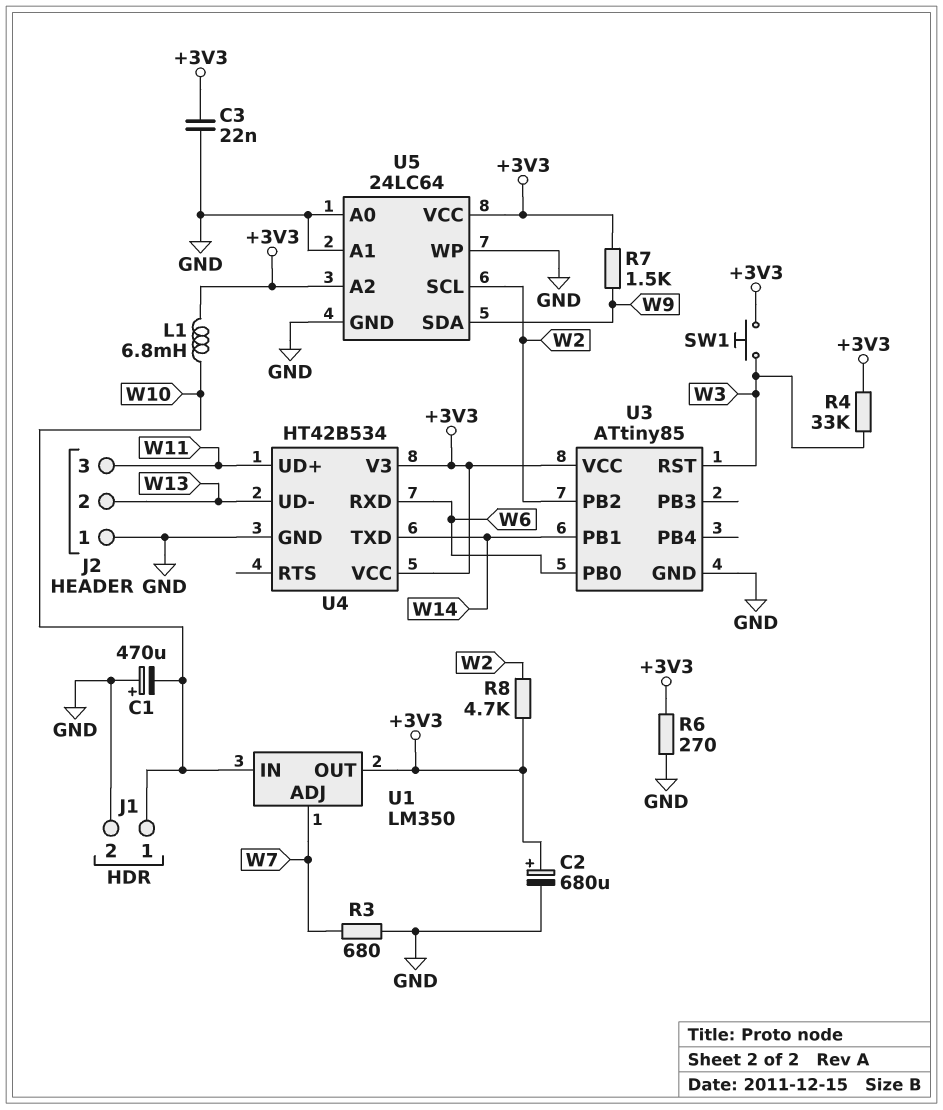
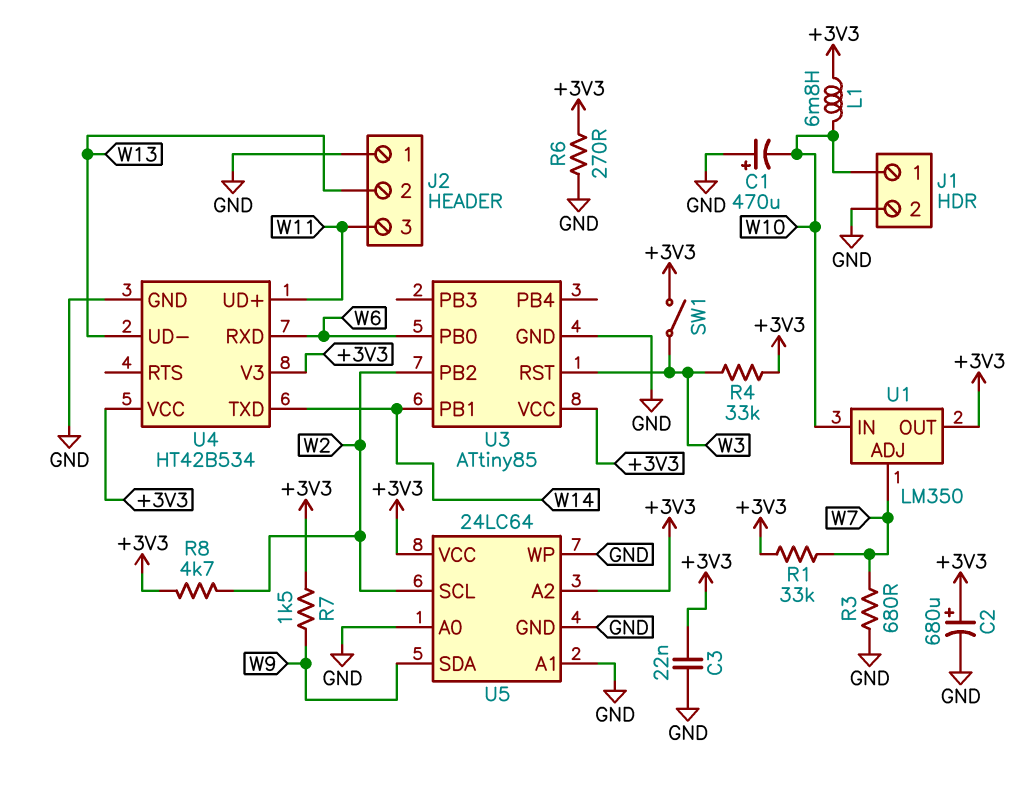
R1: none -> 33k (+3V3, W7)
SW1: button (+3V3, W3) -> switch (+3V3, W3)

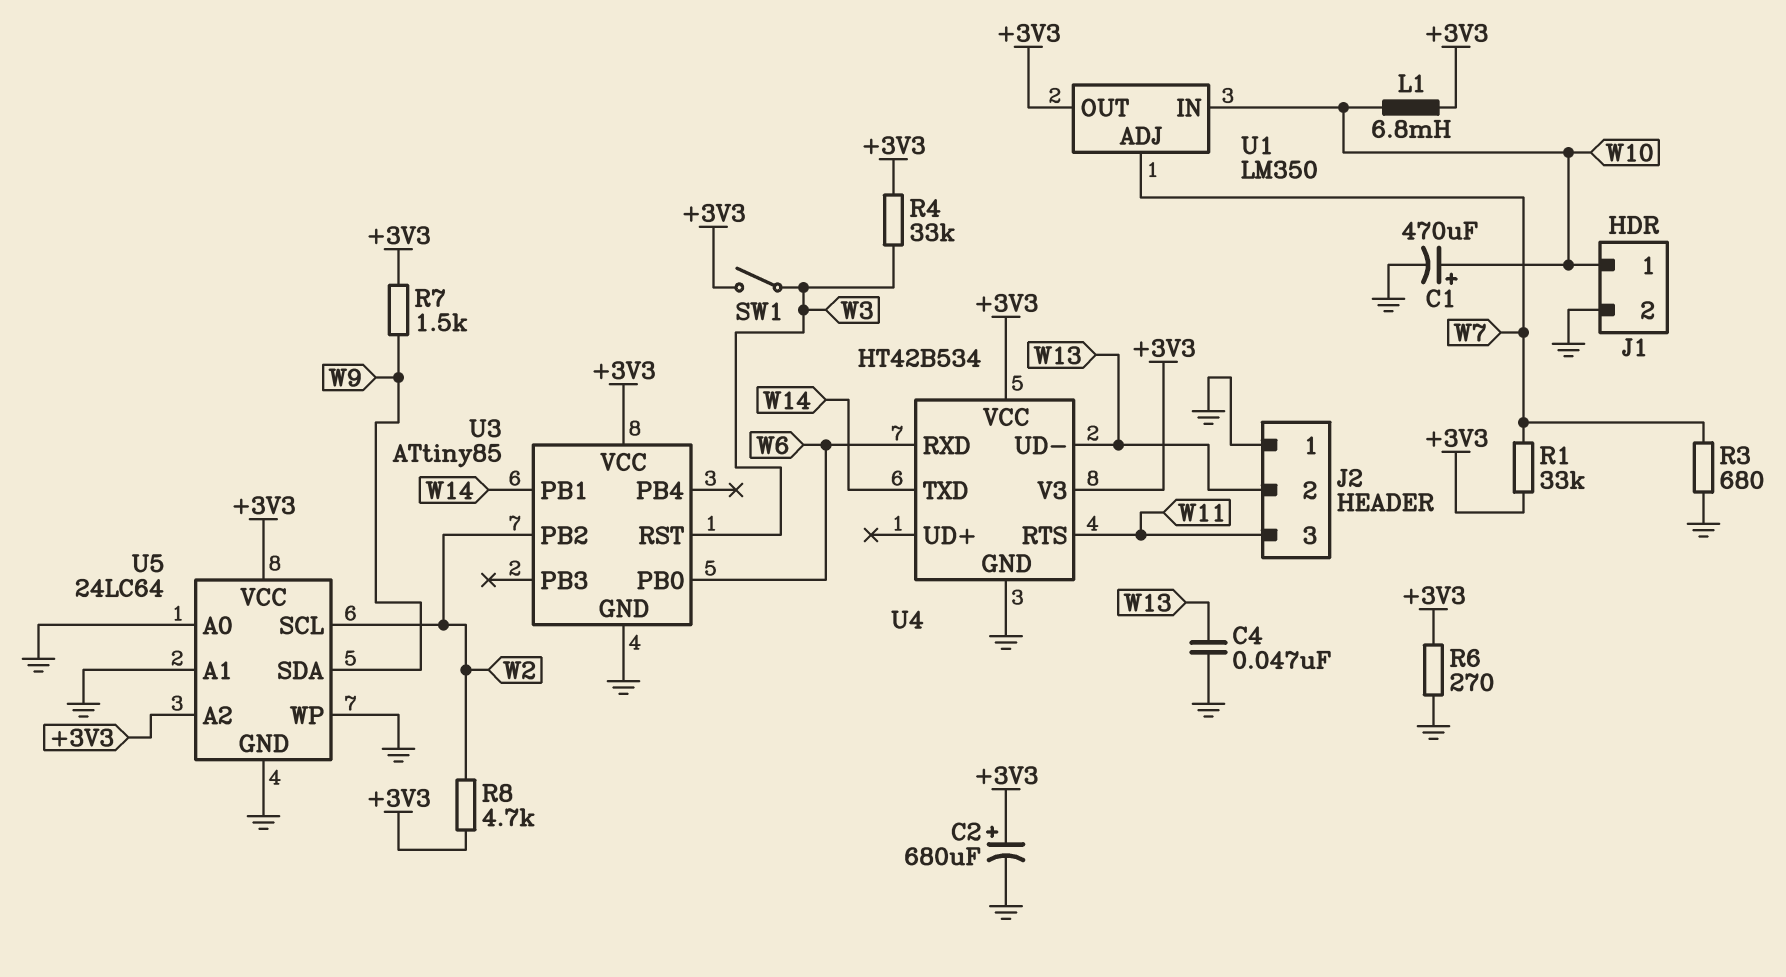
C1: 470uF (plus GND, minus W10) -> 470uF (plus W10, minus GND)
C3: 22nF (+3V3, GND) -> none
C4: none -> 47nF (GND, W13)
U4 pin RTS: none -> W11
U4 pin UD+: W11 -> none

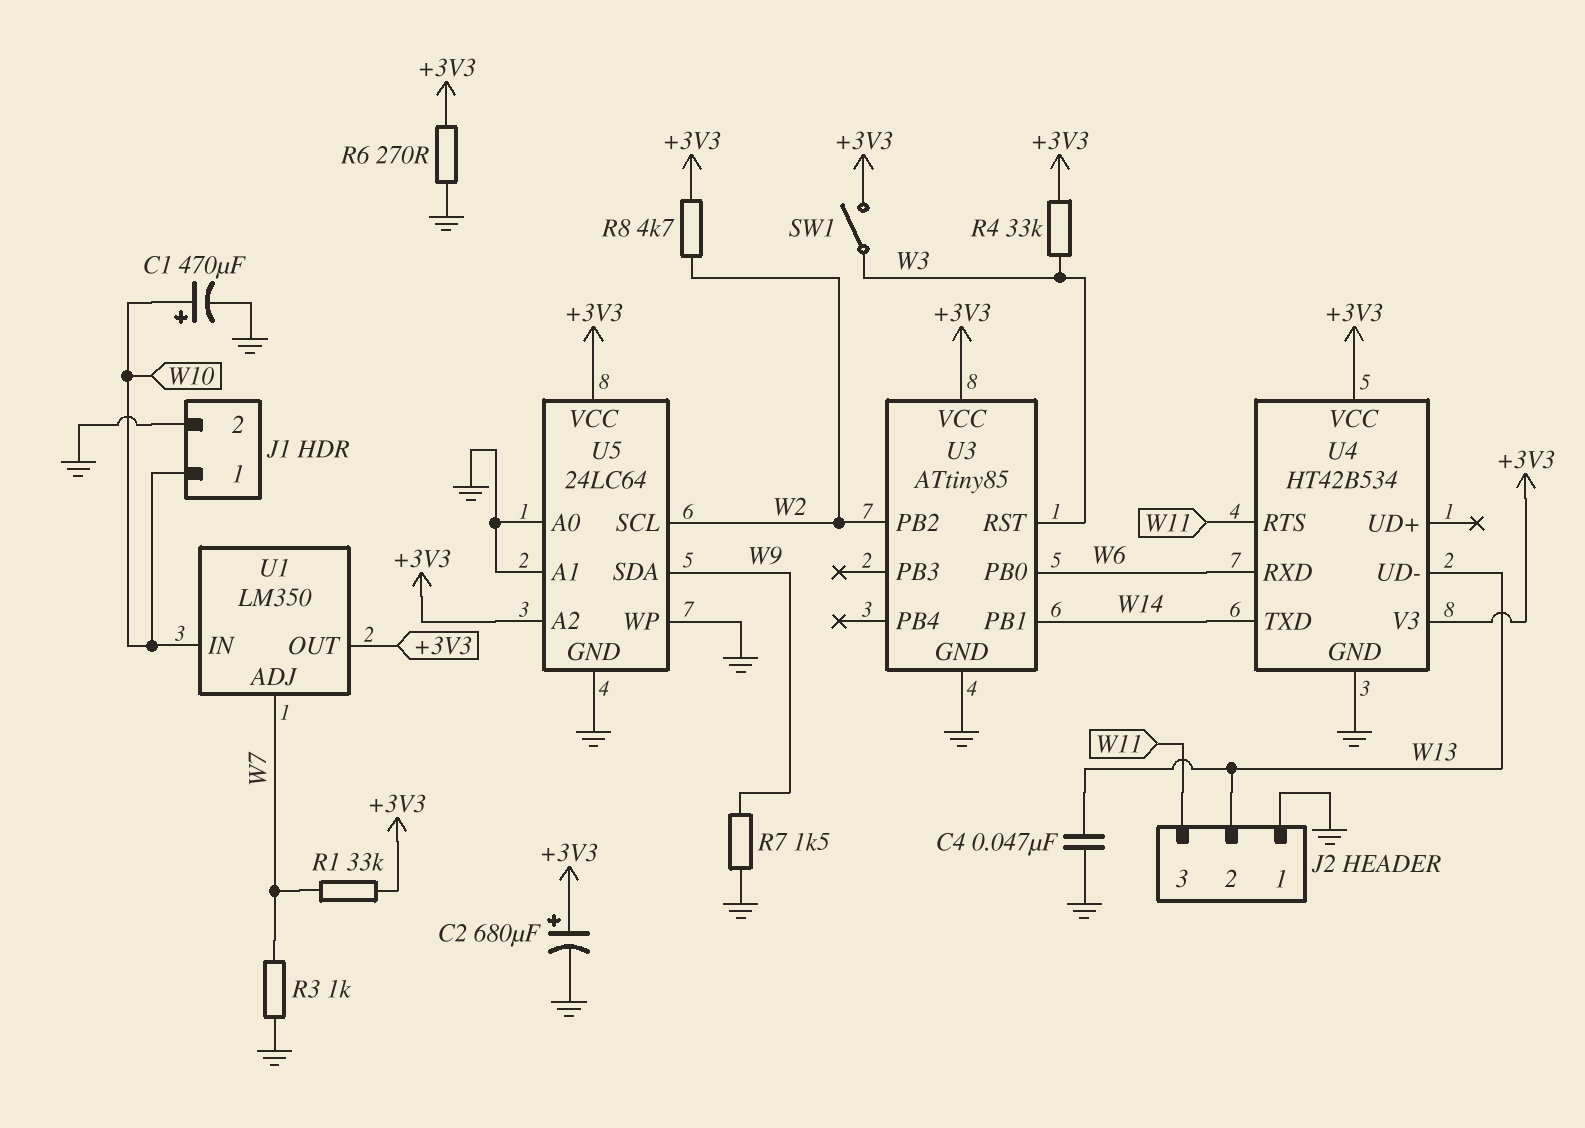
L1: 6.8mH (+3V3, W10) -> none
R3: 680 (GND, W7) -> 1k (GND, W7)
R7: 1.5k (+3V3, W9) -> 1.5k (GND, W9)

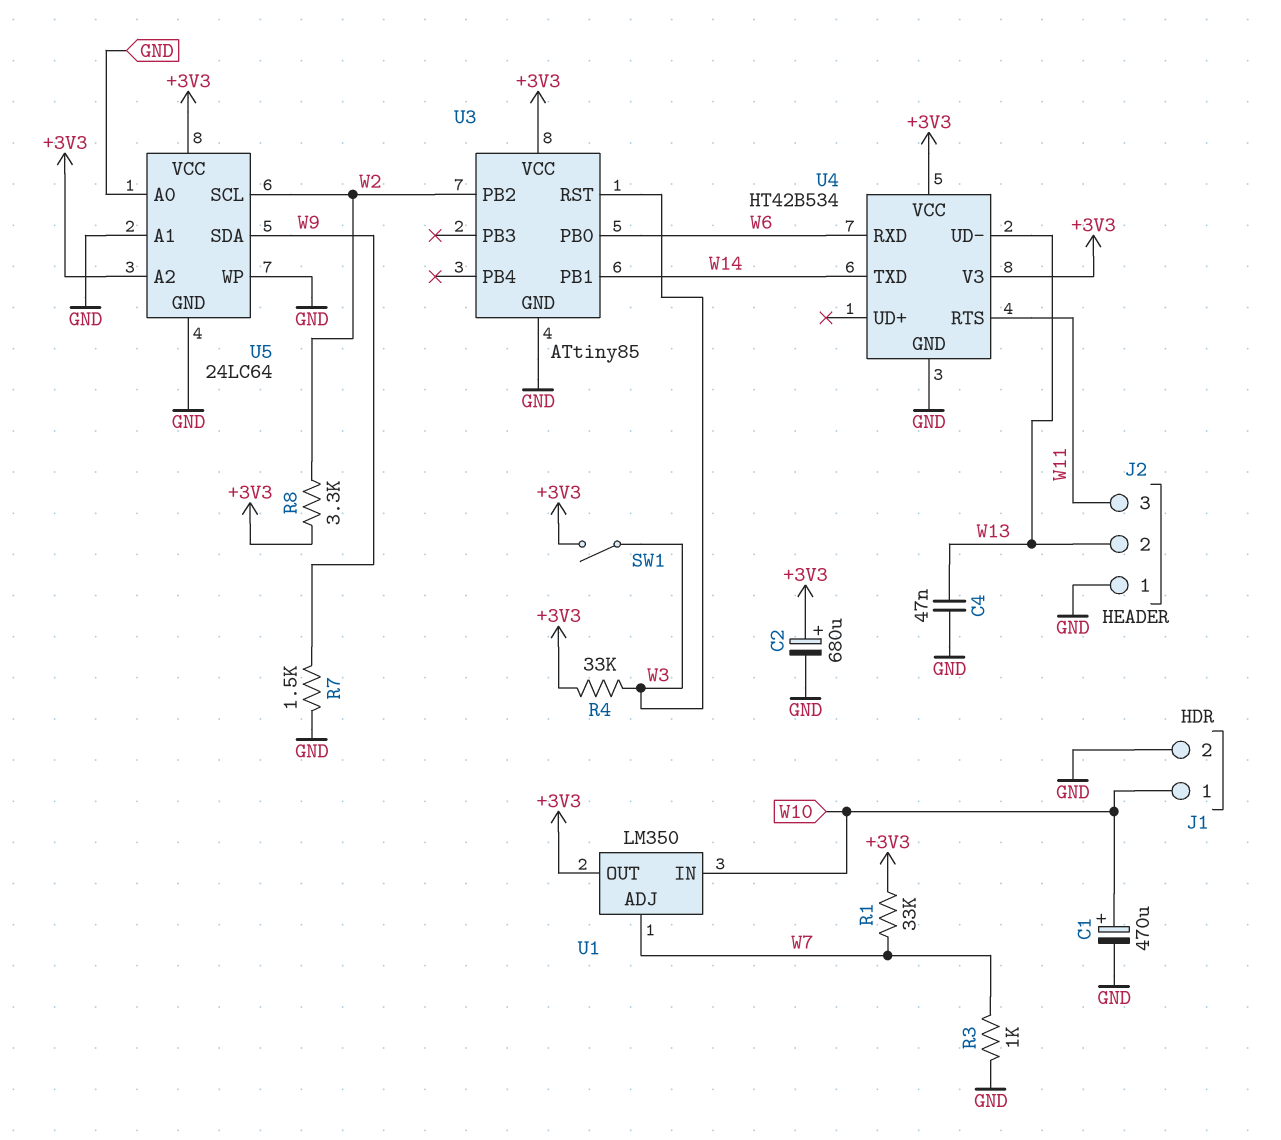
R6: 270 (+3V3, GND) -> none
R8: 4.7k (+3V3, W2) -> 3.3k (+3V3, W2)

